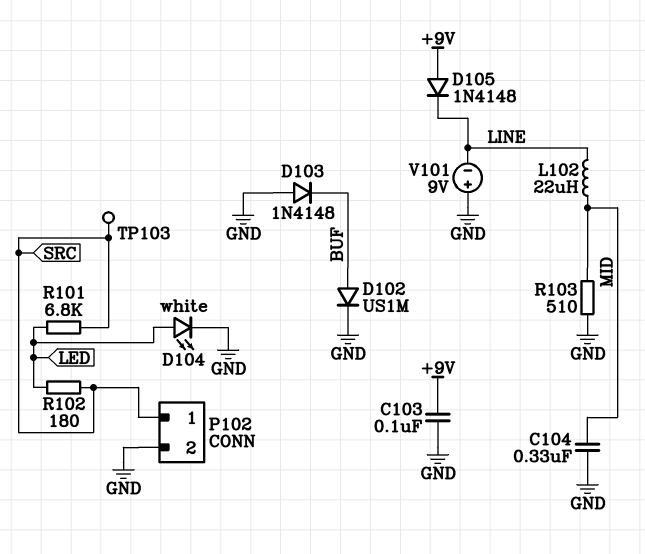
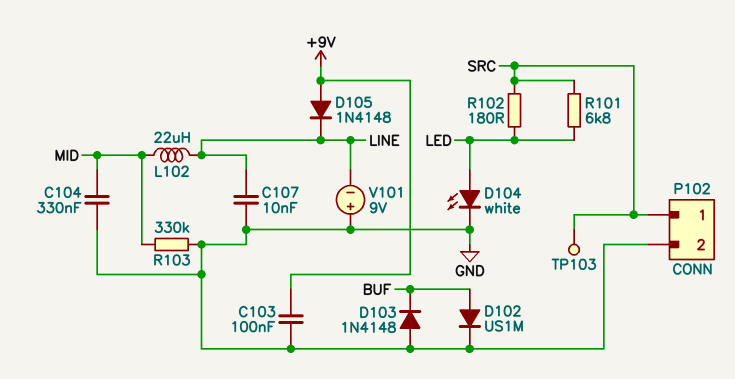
C107: none -> 10nF (GND, LINE)
R103: 510 (GND, MID) -> 330k (GND, MID)

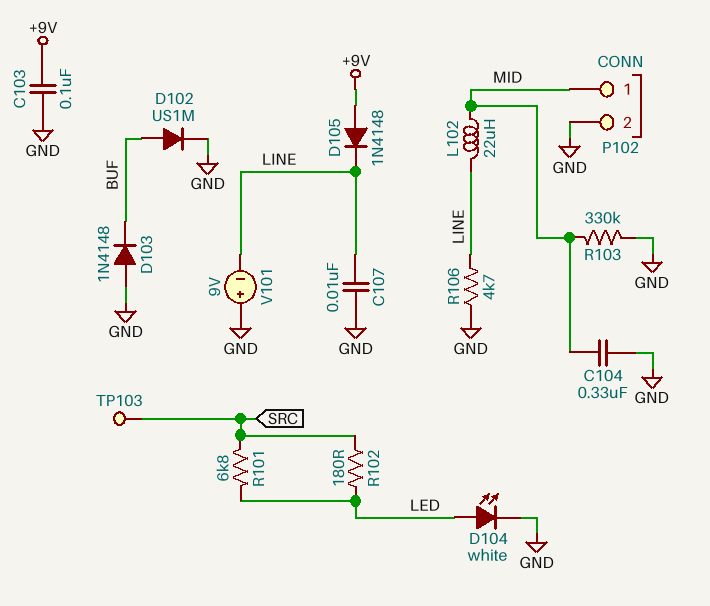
P102 pin 1: SRC -> MID
R106: none -> 4.7k (GND, LINE)

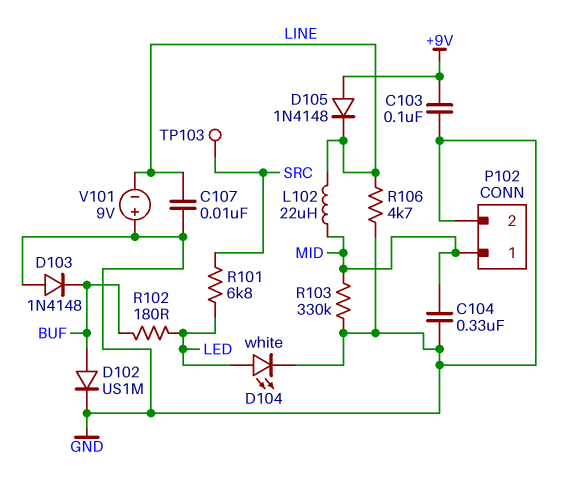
R102: 180 (LED, SRC) -> 180 (BUF, LED)

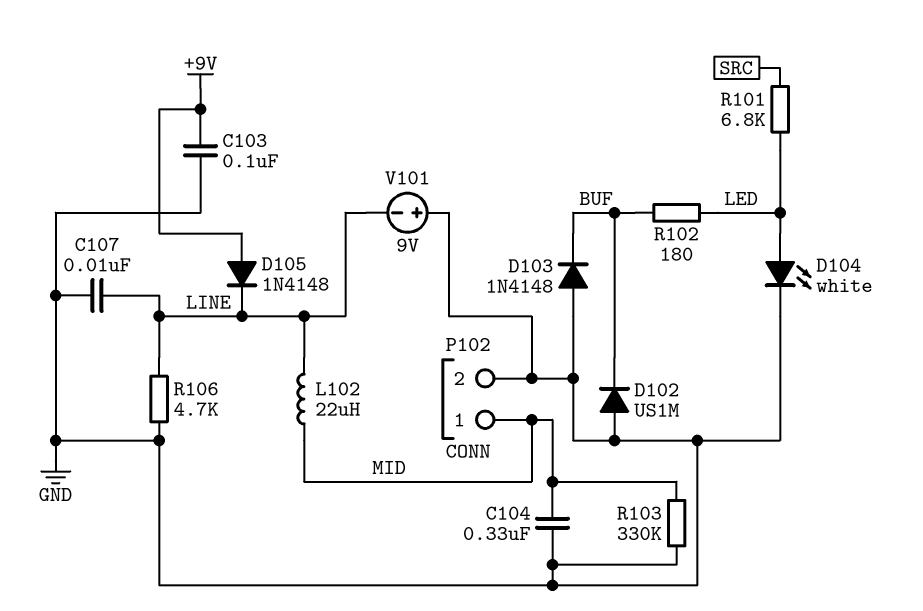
D102: diode US1M (A BUF, K GND) -> diode US1M (A GND, K BUF)
TP103: test point (SRC) -> none

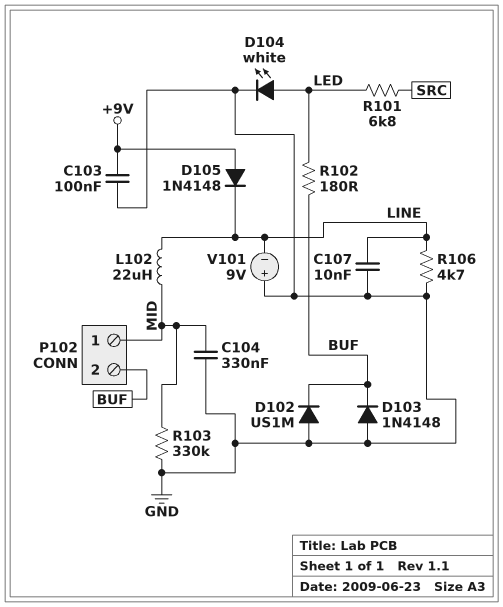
P102 pin 2: GND -> BUF

